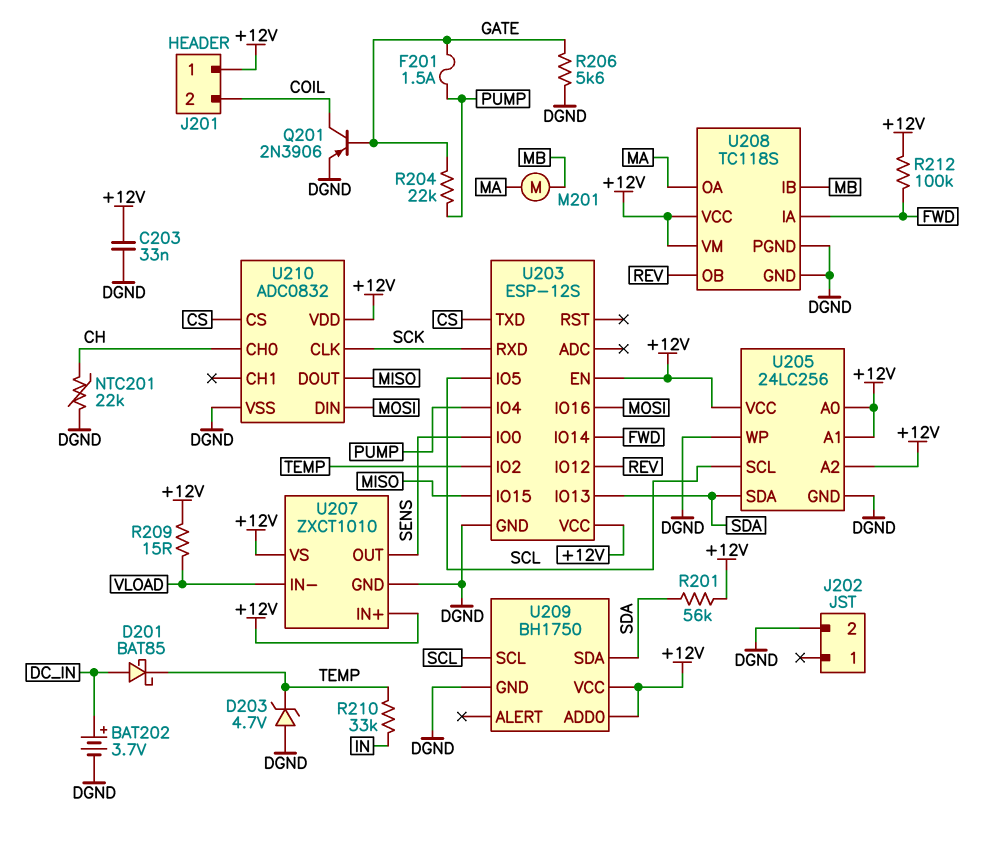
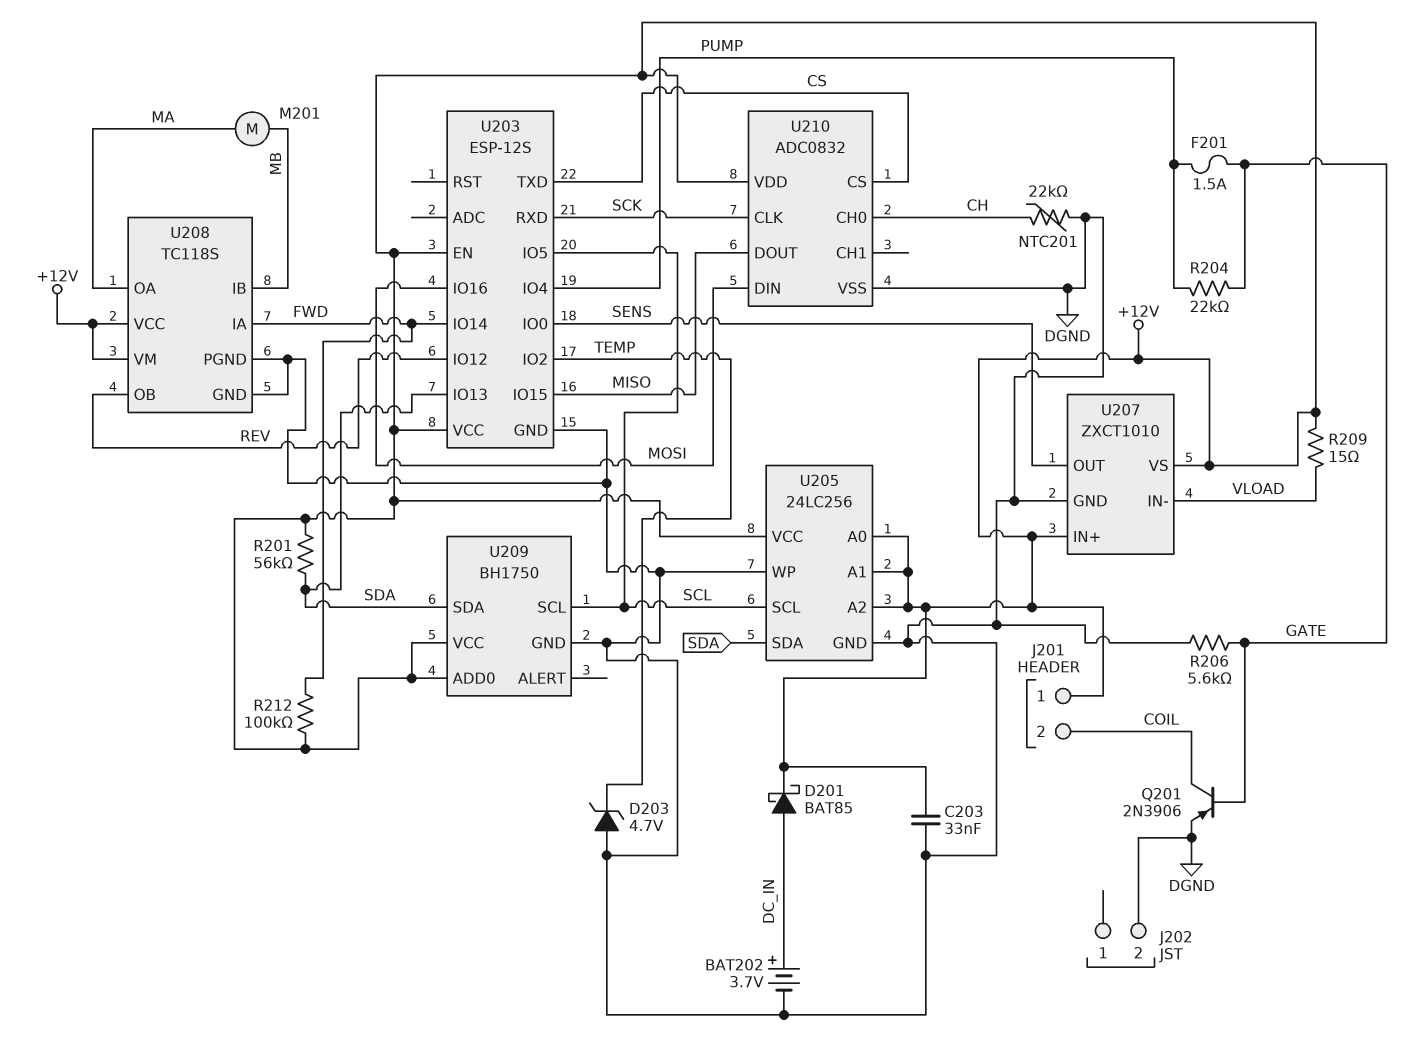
D201: schottky BAT85 (A DC_IN, K TEMP) -> schottky BAT85 (A DC_IN, K +12V)
R210: 33k (IN, TEMP) -> none

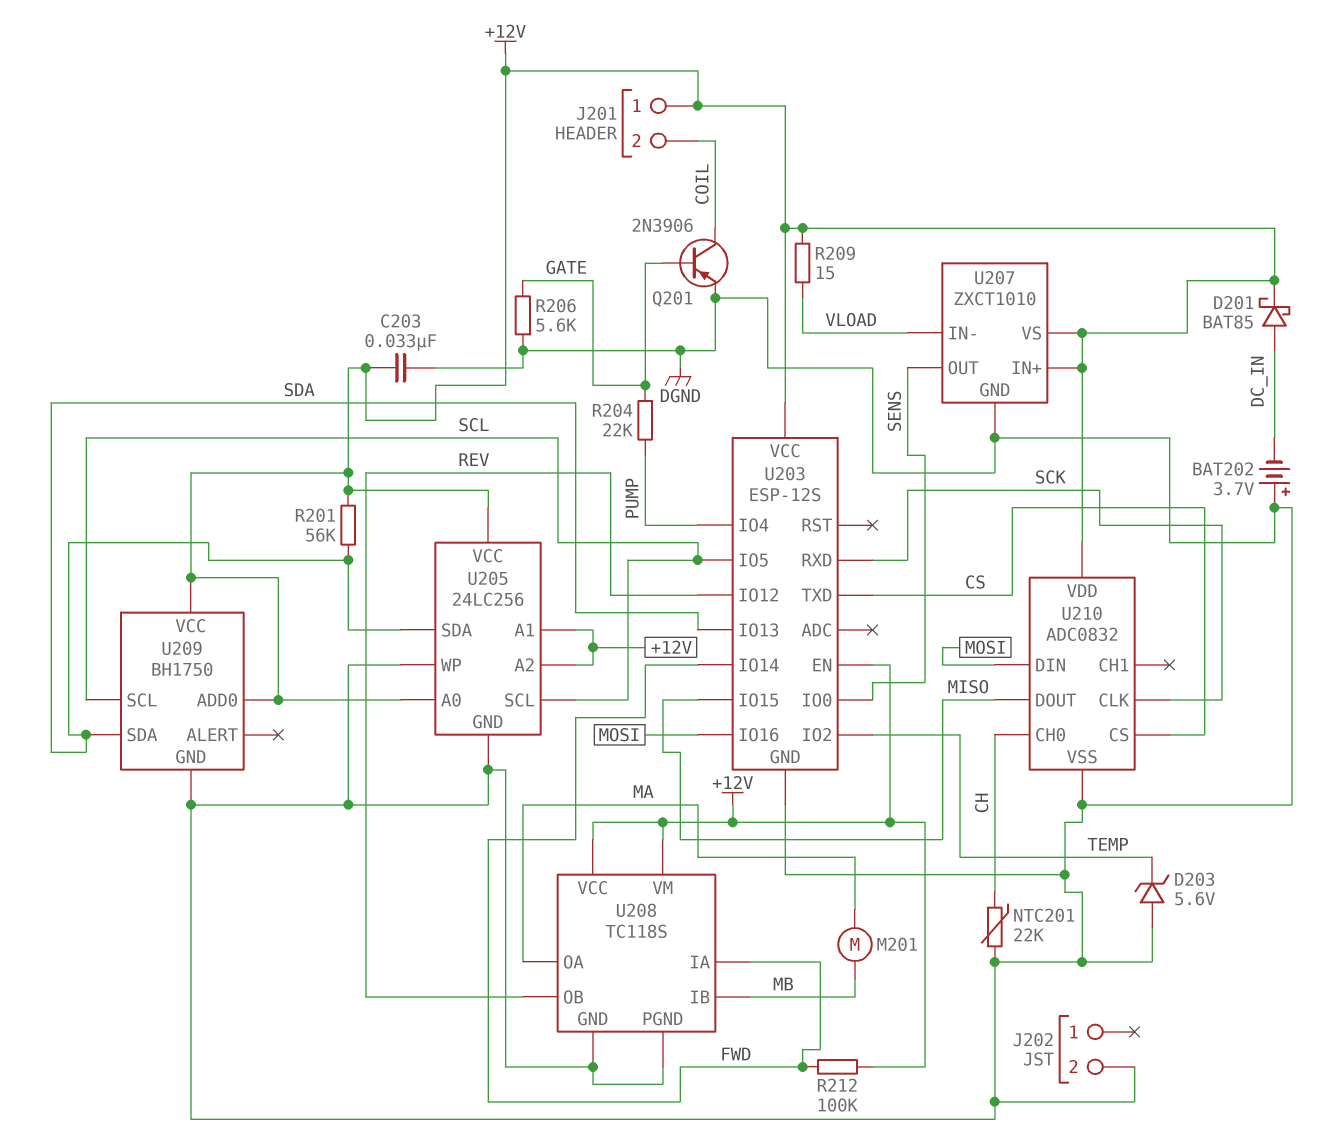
BAT202: 3.7V (plus DC_IN, minus DGND) -> 3.7V (plus DGND, minus DC_IN)
D203: zener 4.7V (A DGND, K TEMP) -> zener 5.6V (A DGND, K TEMP)
F201: 1.5A (GATE, PUMP) -> none

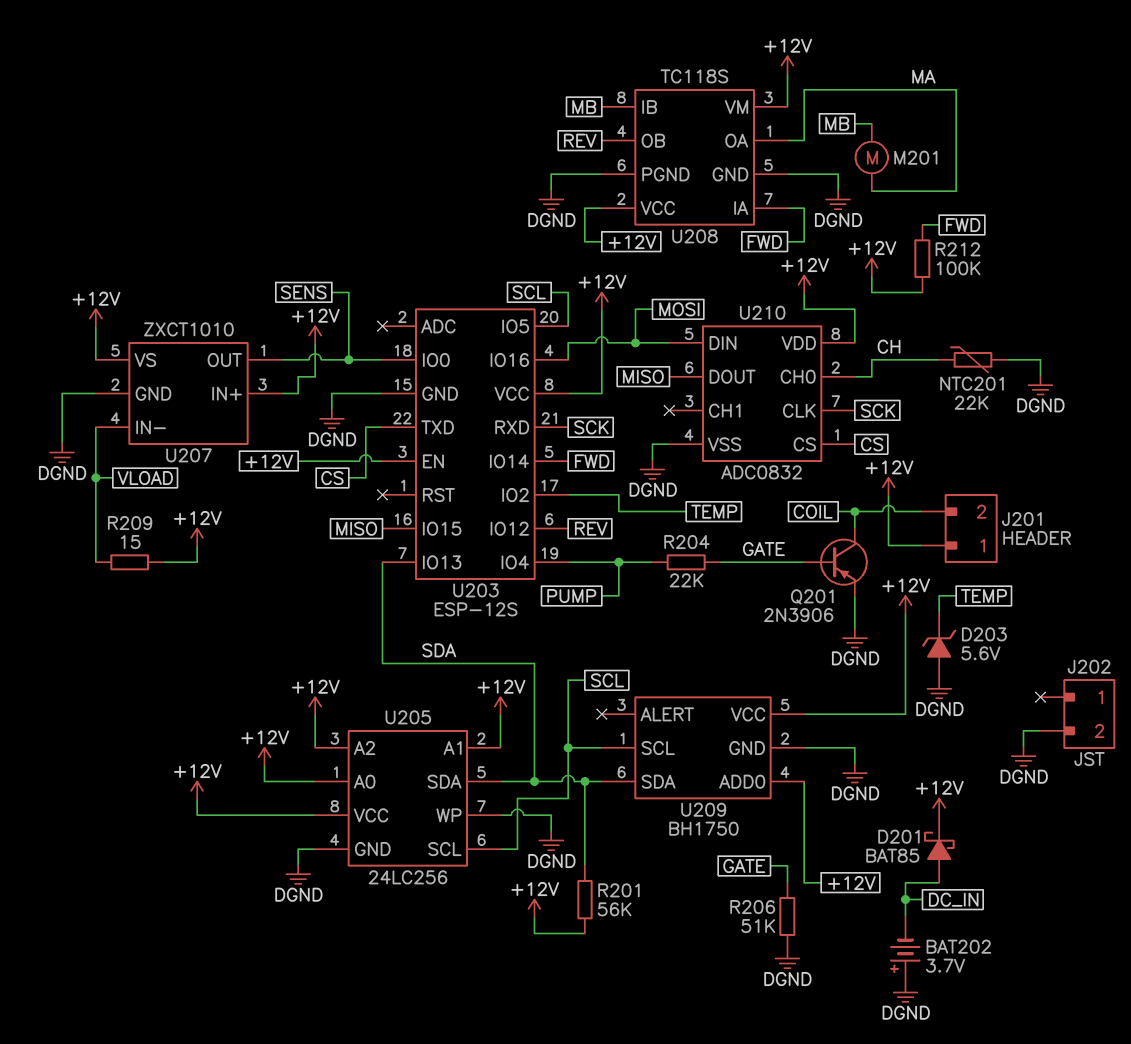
C203: 33nF (+12V, DGND) -> none
R206: 5.6k (DGND, GATE) -> 51k (DGND, GATE)

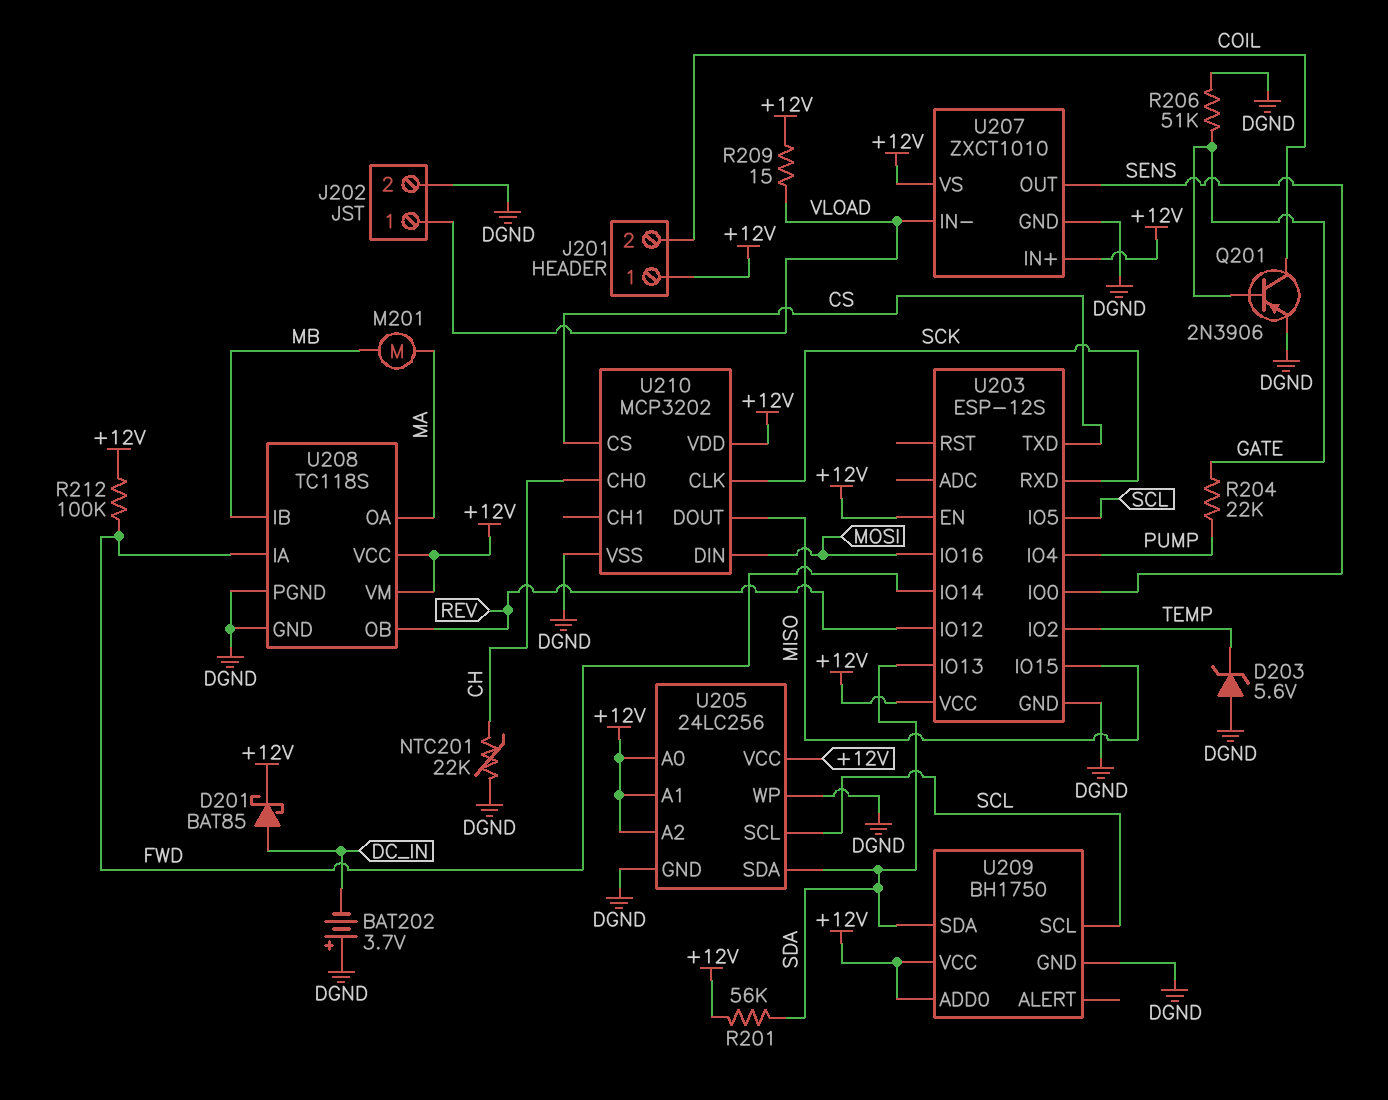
J202 pin 1: none -> VLOAD
U210: ADC0832 -> MCP3202

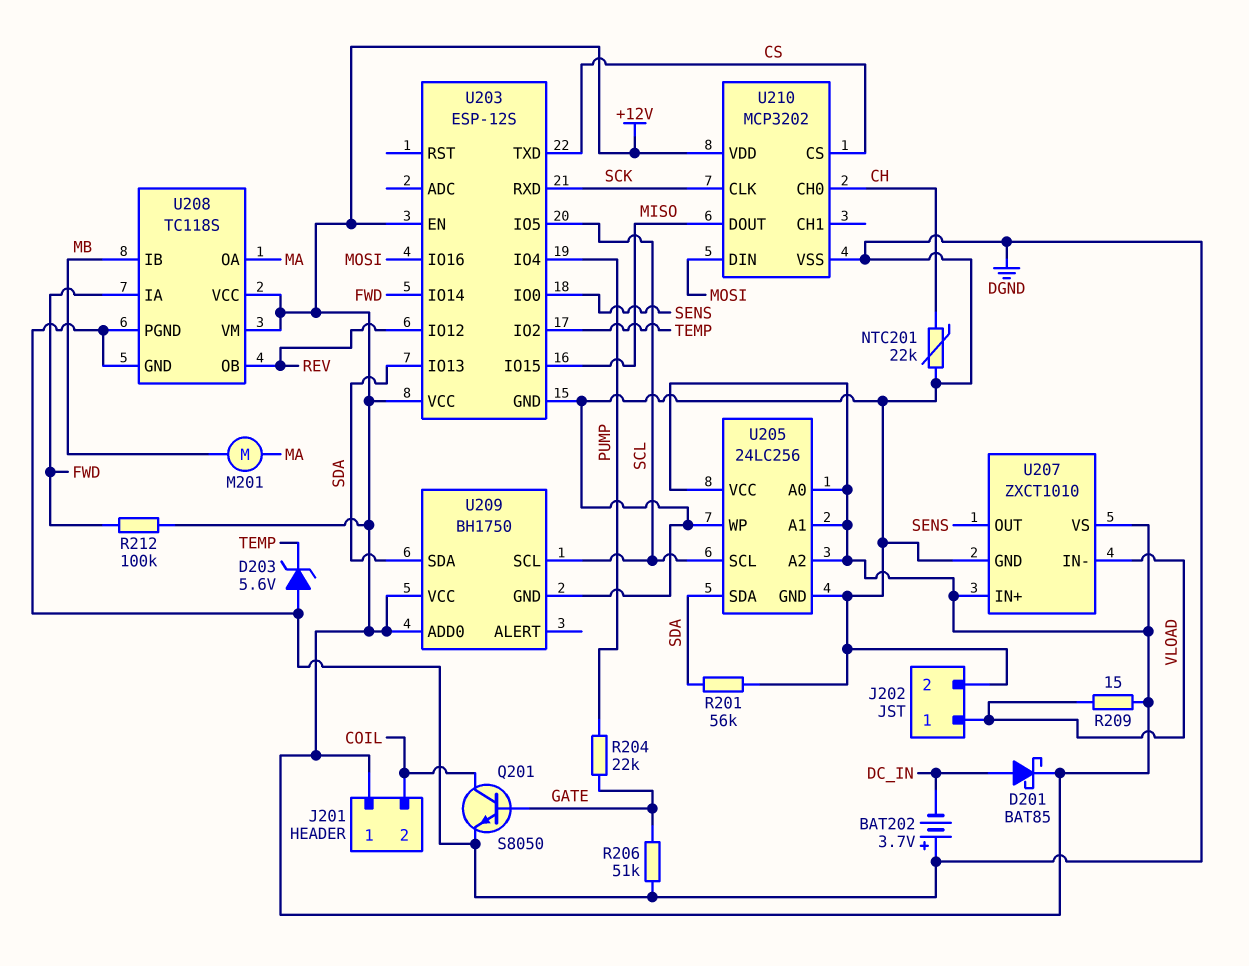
Q201: PNP 2N3906 (B GATE, C COIL, E DGND) -> NPN S8050 (B GATE, C COIL, E DGND)
R201: 56k (+12V, SDA) -> 56k (DGND, SDA)

